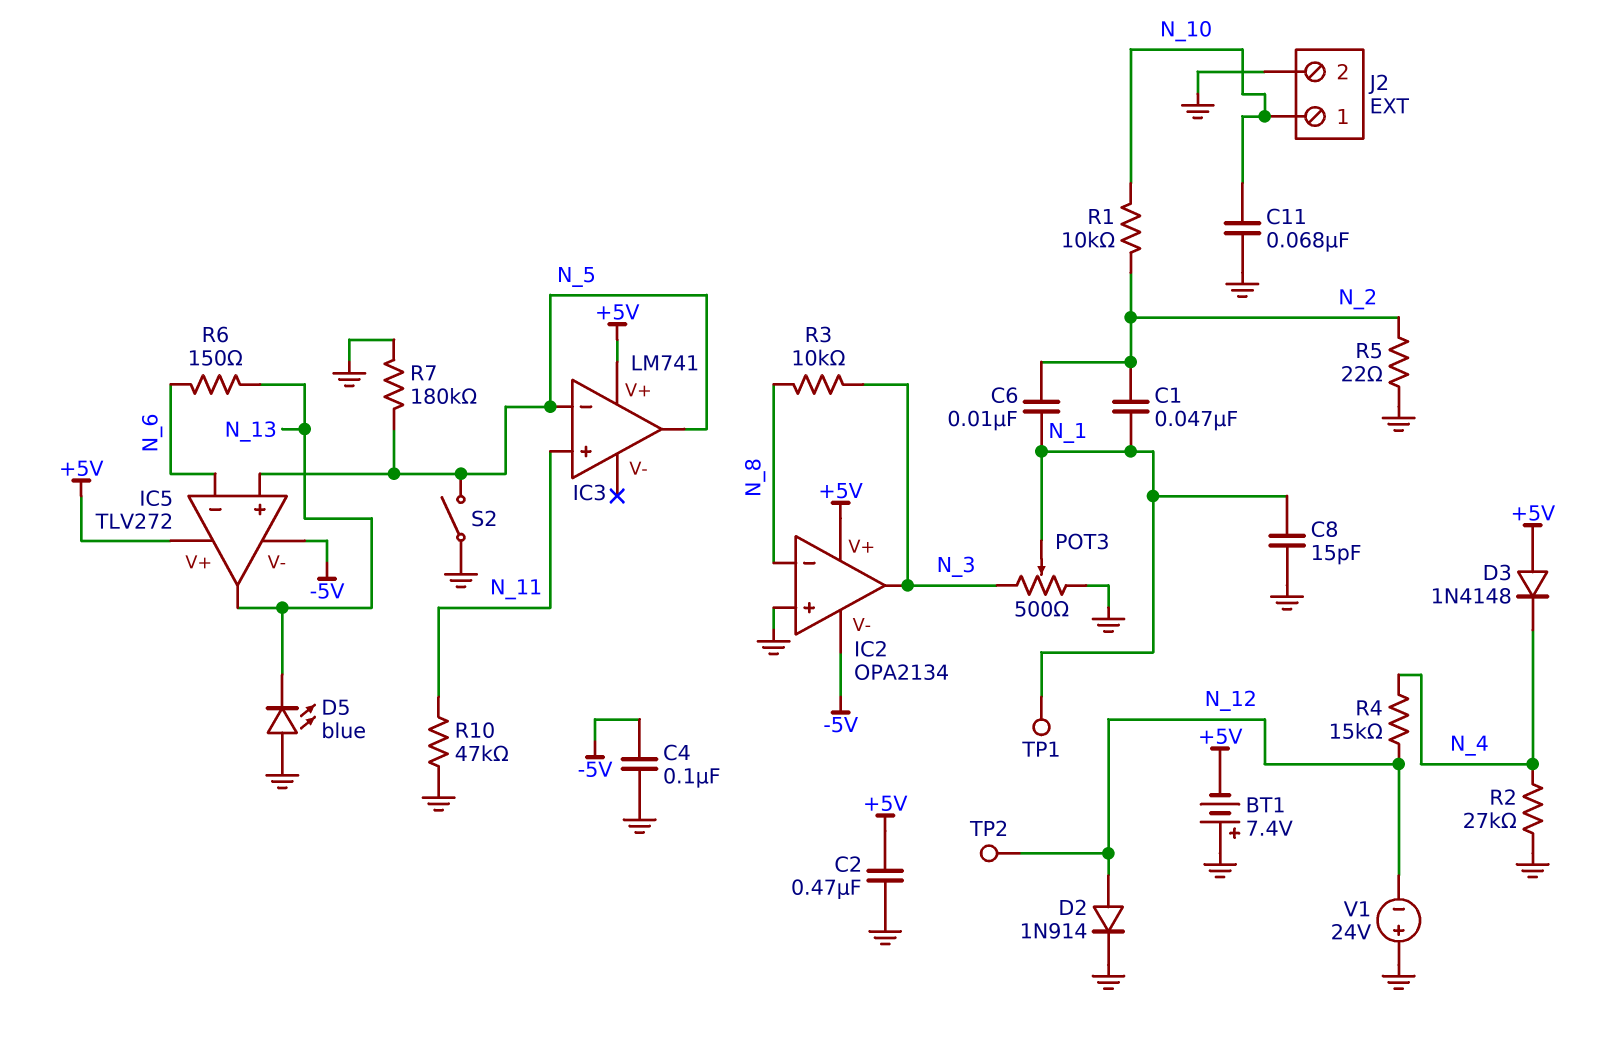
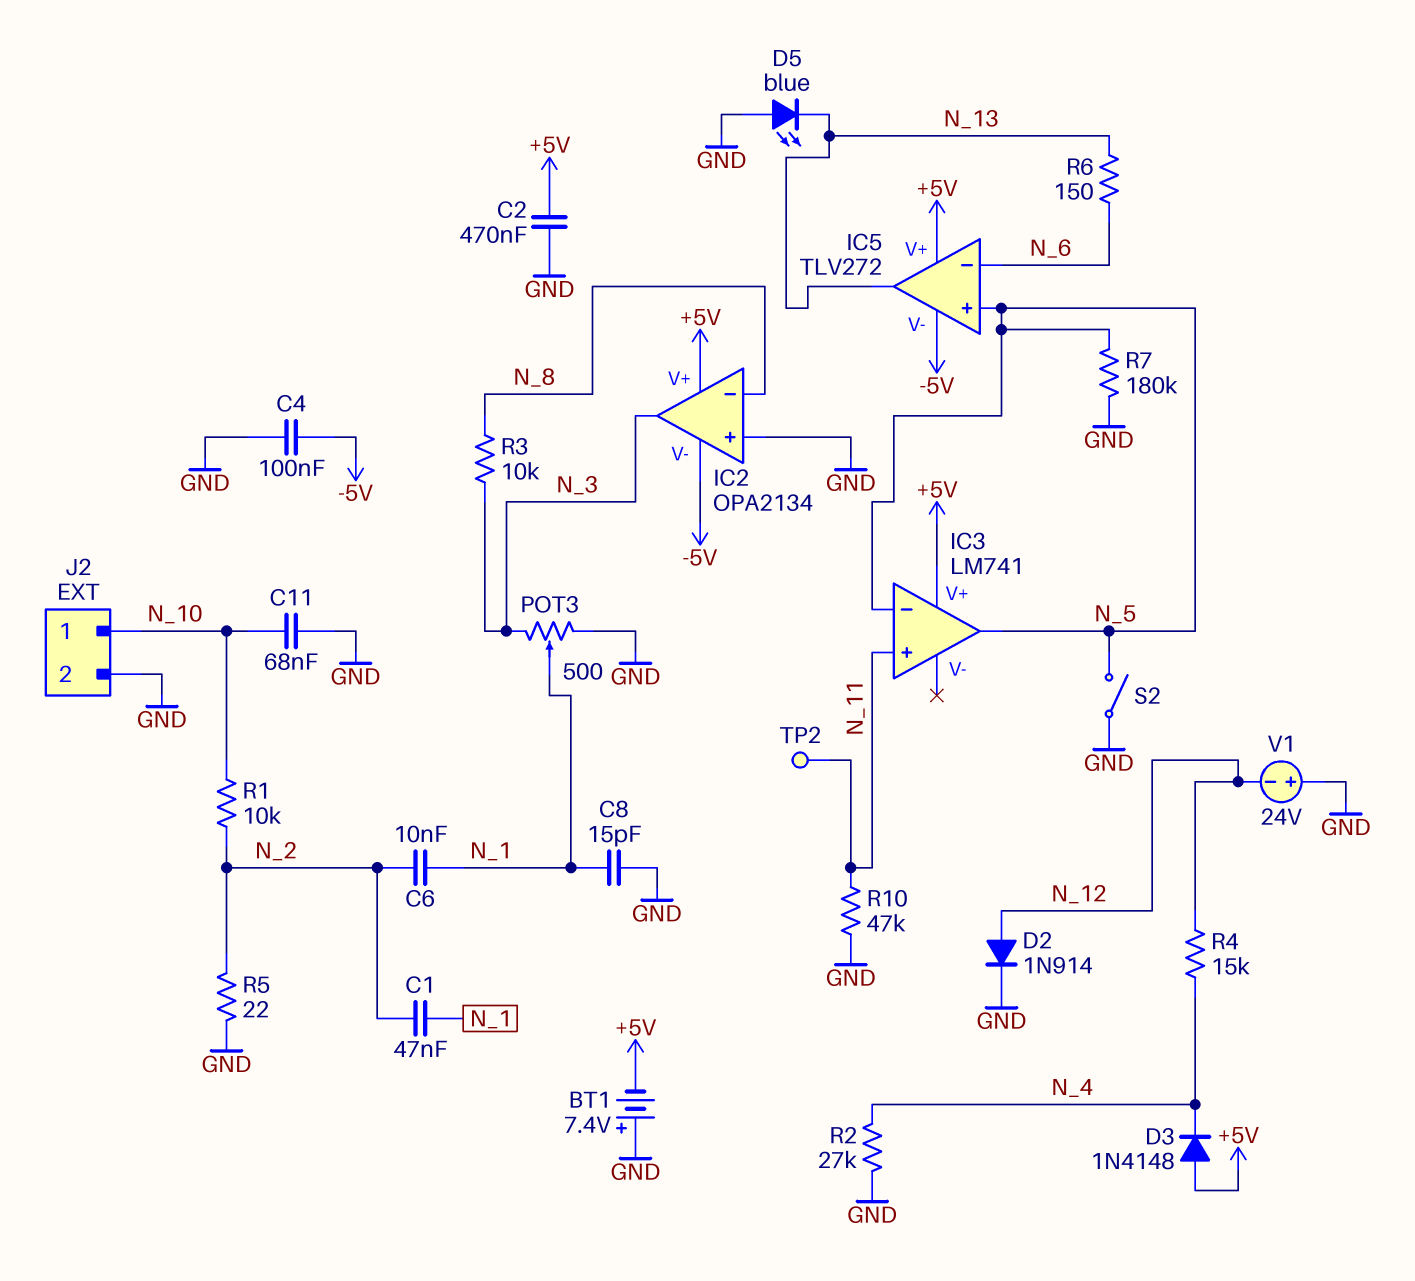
TP1: test point (N_1) -> none
TP2: test point (N_12) -> test point (N_11)

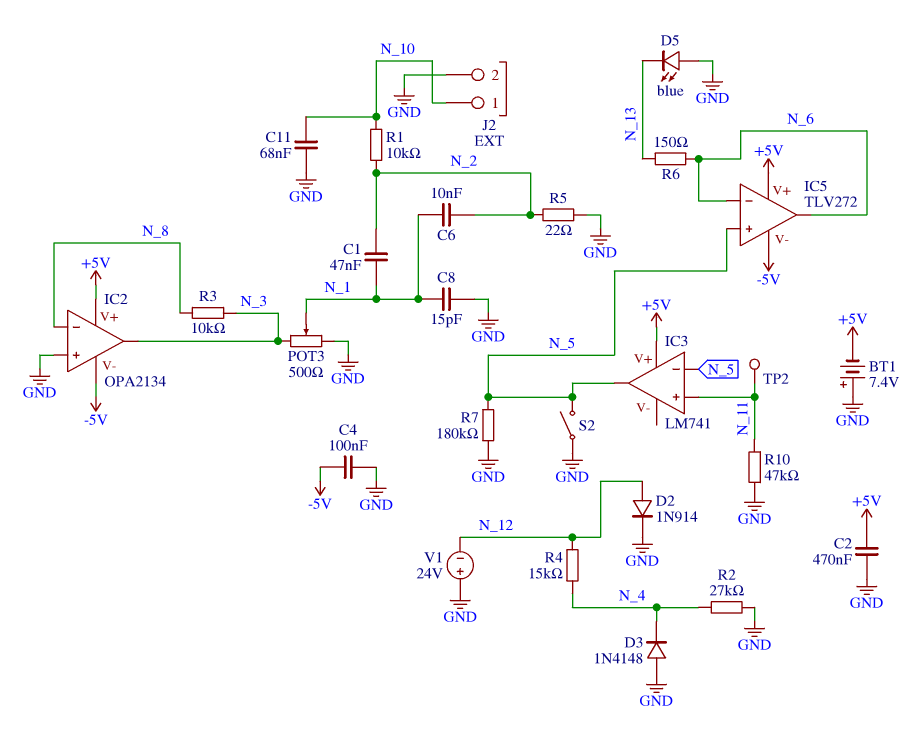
D3: diode 1N4148 (A +5V, K N_4) -> diode 1N4148 (A GND, K N_4)
IC5 pin out: N_13 -> N_6

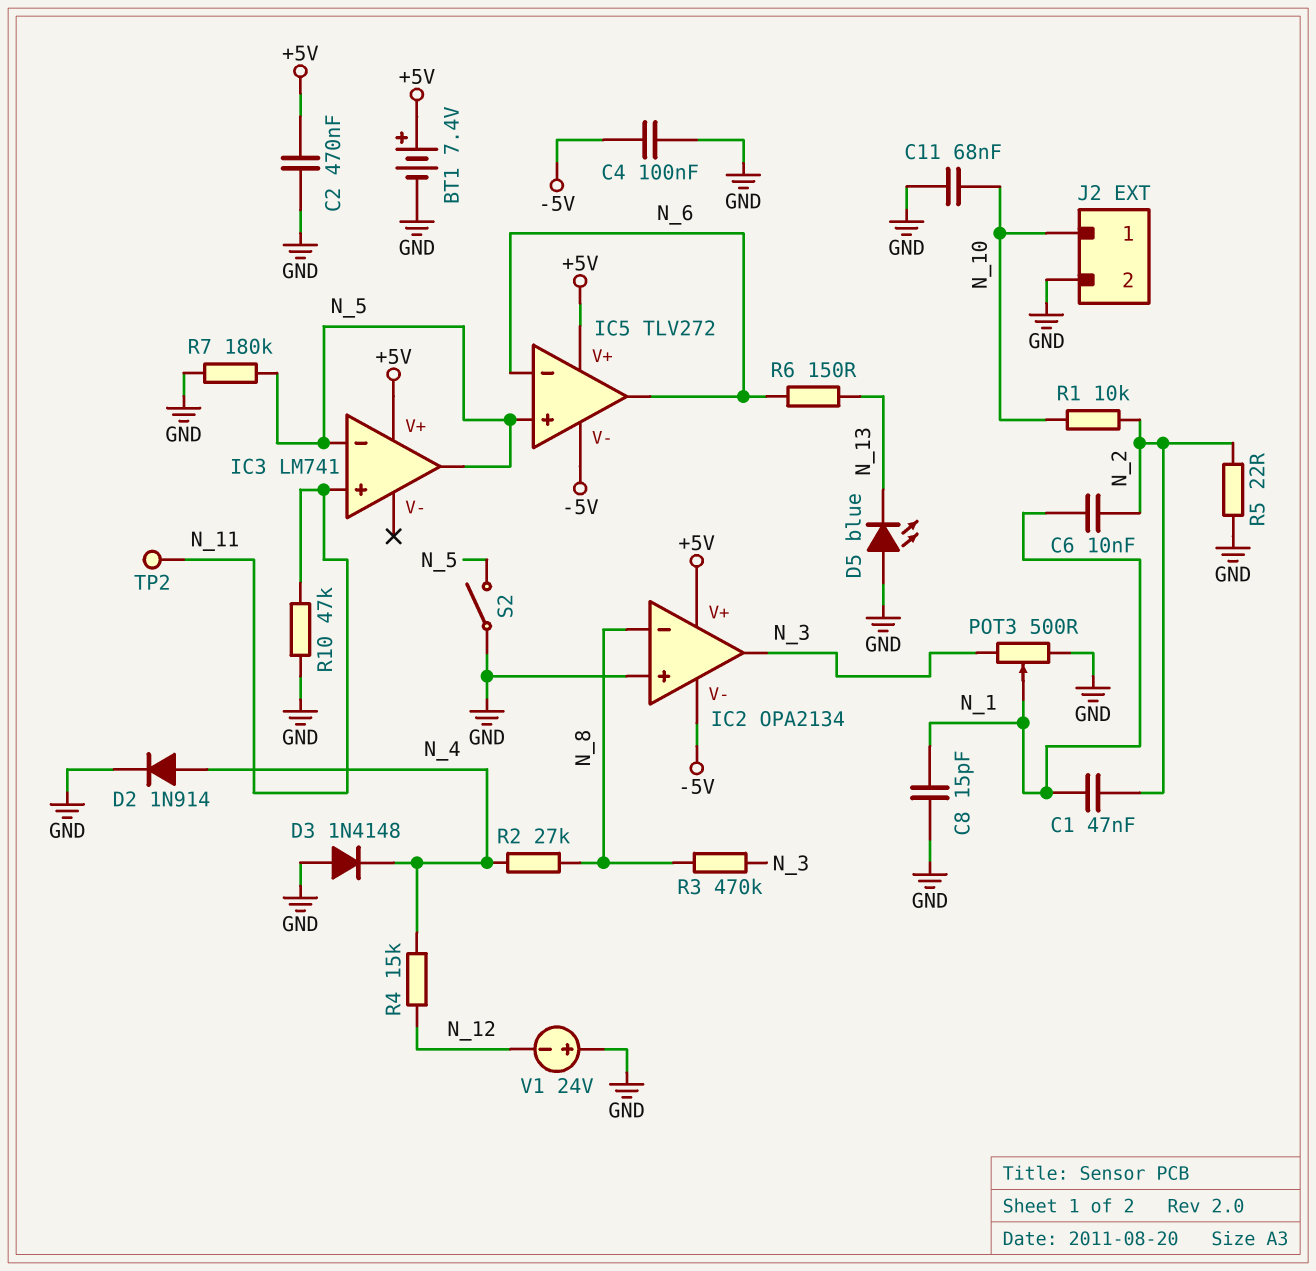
BT1: 7.4V (plus GND, minus +5V) -> 7.4V (plus +5V, minus GND)
D2: diode 1N914 (A N_12, K GND) -> diode 1N914 (A N_4, K GND)
R2: 27k (GND, N_4) -> 27k (N_4, N_8)
R3: 10k (N_3, N_8) -> 470k (N_3, N_8)

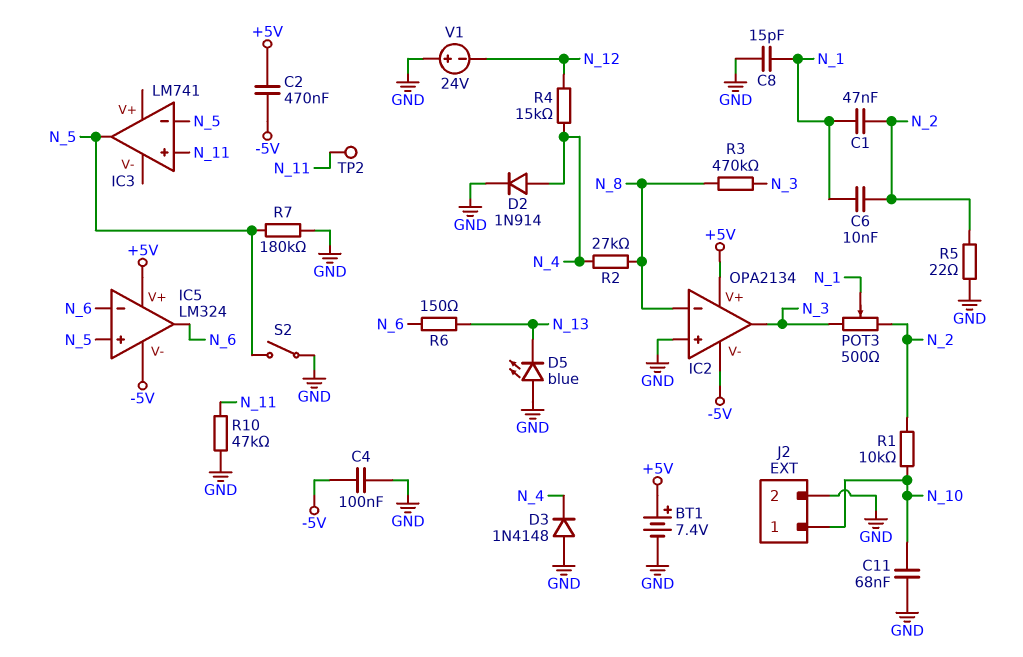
C2: 470nF (+5V, GND) -> 470nF (+5V, -5V)
IC3 pin V+: +5V -> none
IC5: TLV272 -> LM324
POT3: 500 (GND, N_3, wiper N_1) -> 500 (N_2, N_3, wiper N_1)

